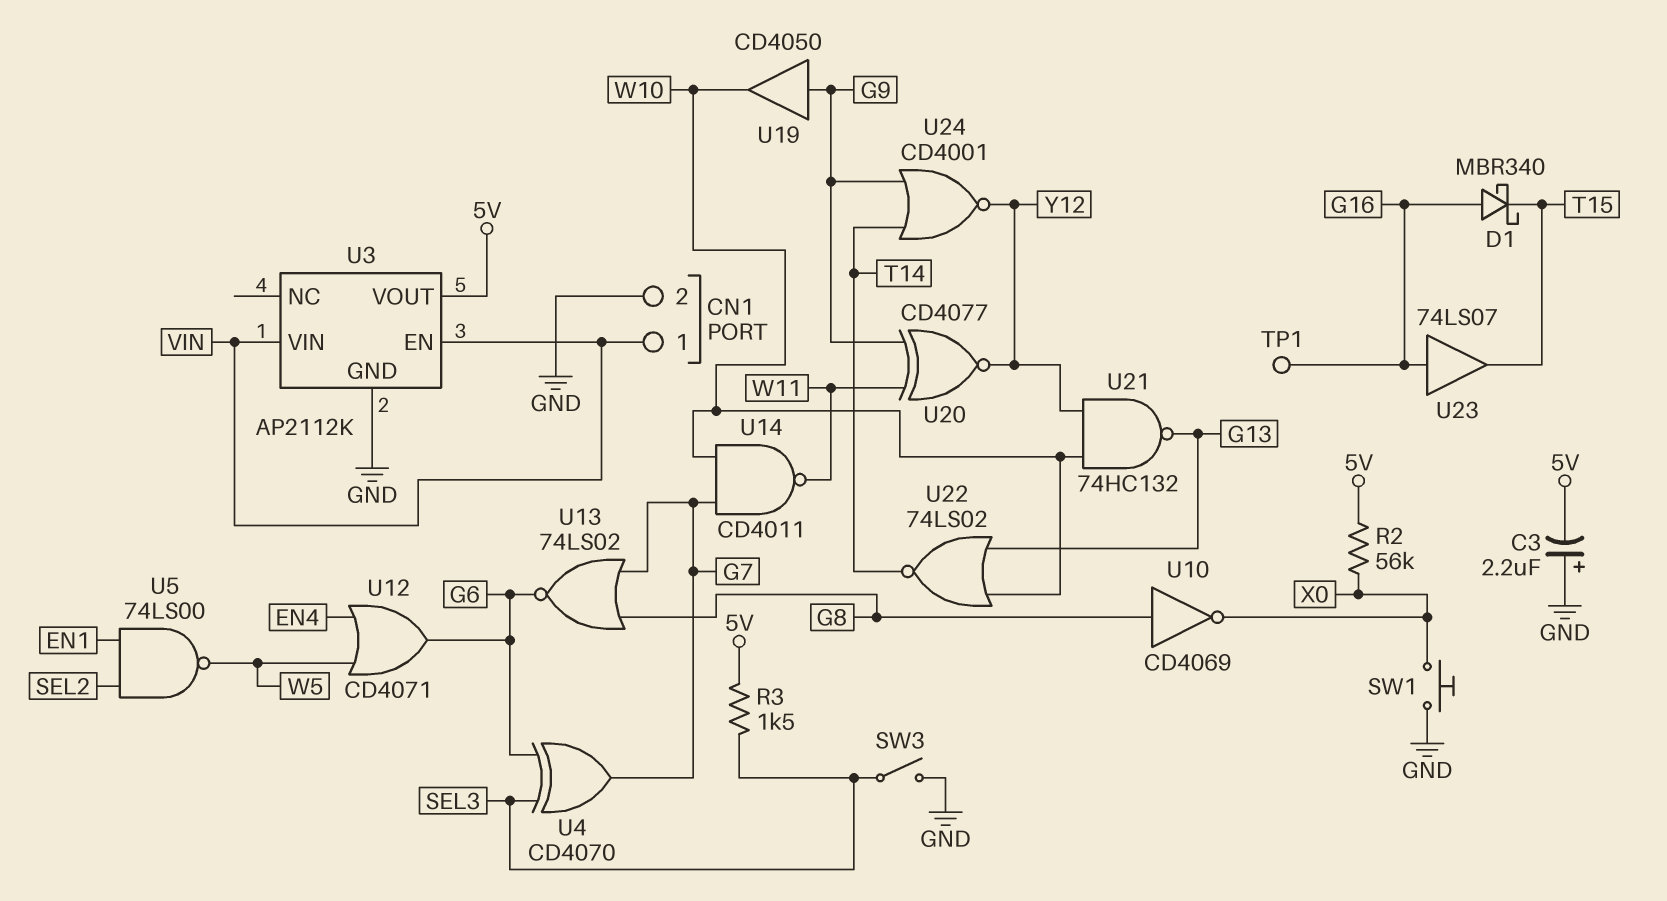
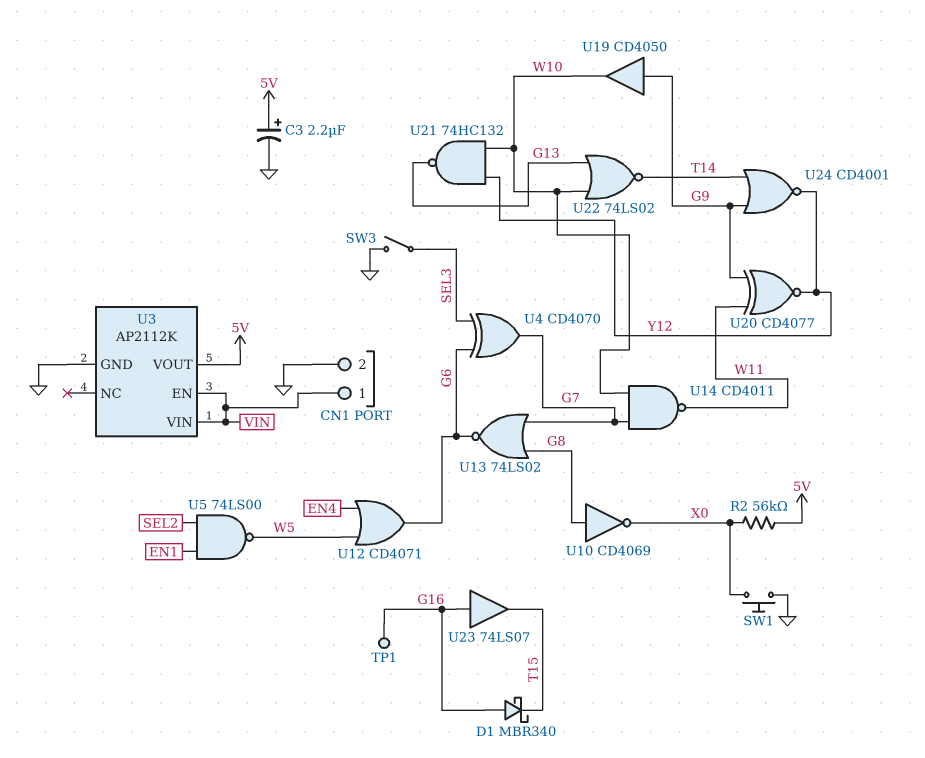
C3: 2.2uF (plus GND, minus 5V) -> 2.2uF (plus 5V, minus GND)
R3: 1.5k (5V, SEL3) -> none

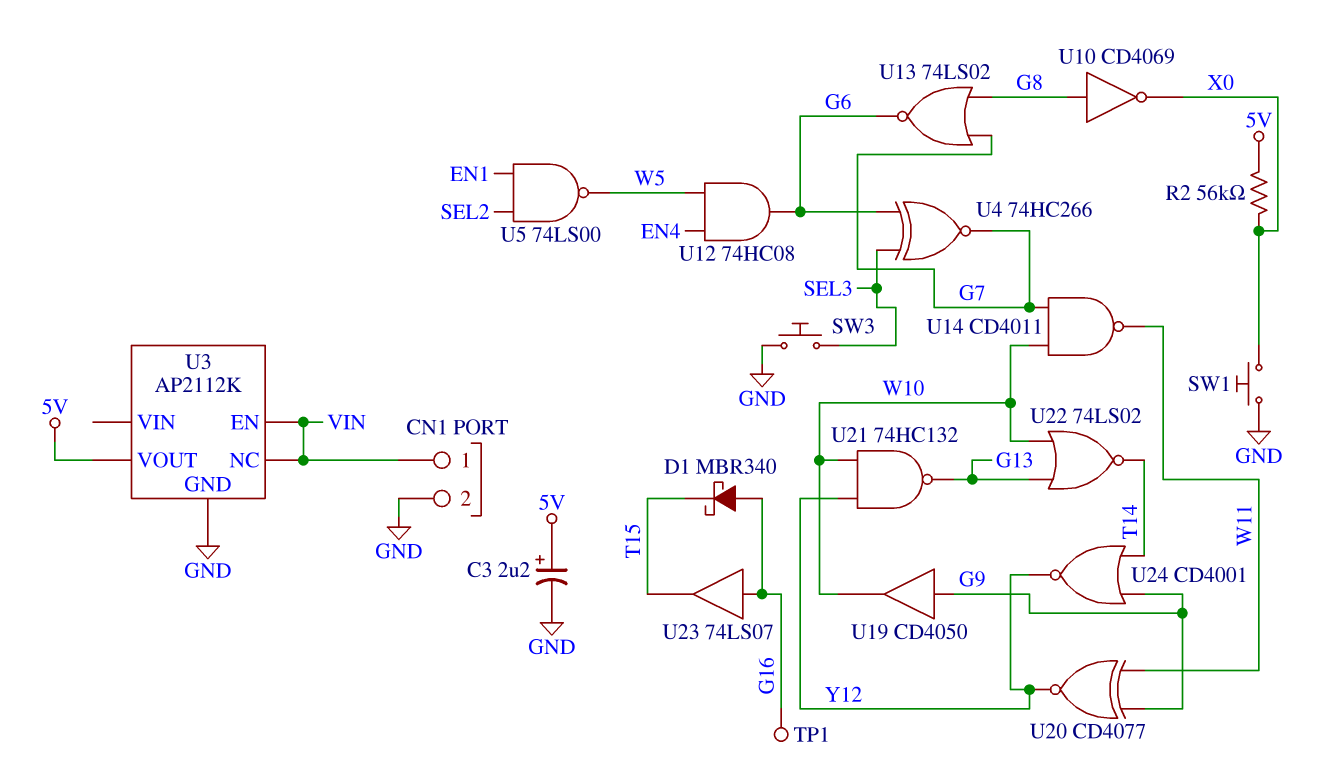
SW3: switch (GND, SEL3) -> button (GND, SEL3)
U3 pin NC: none -> VIN
U3 pin VIN: VIN -> none
U4: XOR CD4070 (in G6, in SEL3, out G7) -> XNOR 74HC266 (in G6, in SEL3, out G7)
U12: OR CD4071 (in EN4, in W5, out G6) -> AND 74HC08 (in EN4, in W5, out G6)

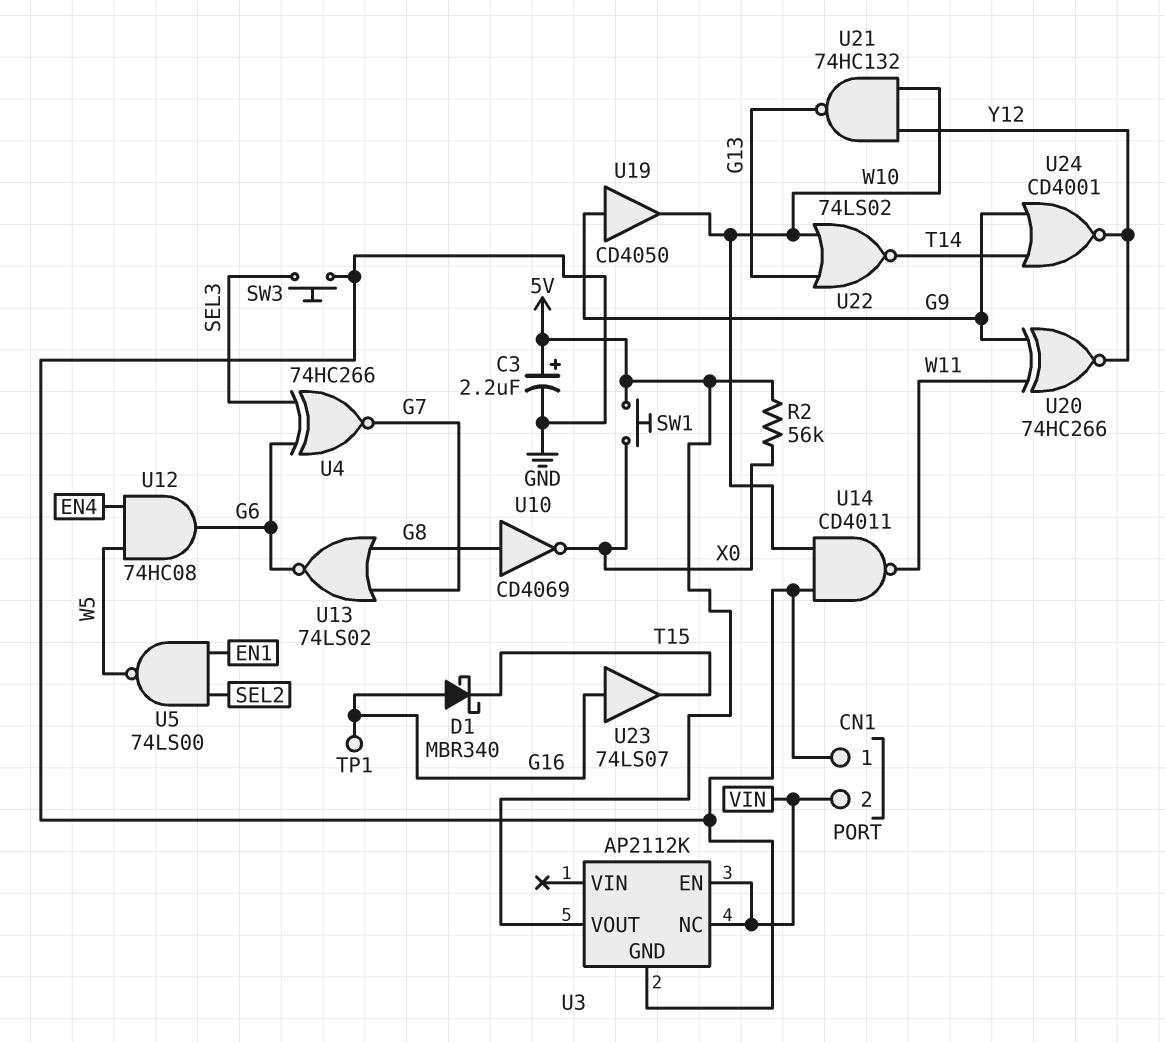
CN1 pin 1: VIN -> GND
CN1 pin 2: GND -> VIN
SW1: button (GND, X0) -> button (5V, X0)
U14: NAND CD4011 (in G7, in W10, out W11) -> NAND CD4011 (in GND, in W10, out W11)
U20: XNOR CD4077 (in G9, in W11, out Y12) -> XNOR 74HC266 (in G9, in W11, out Y12)

